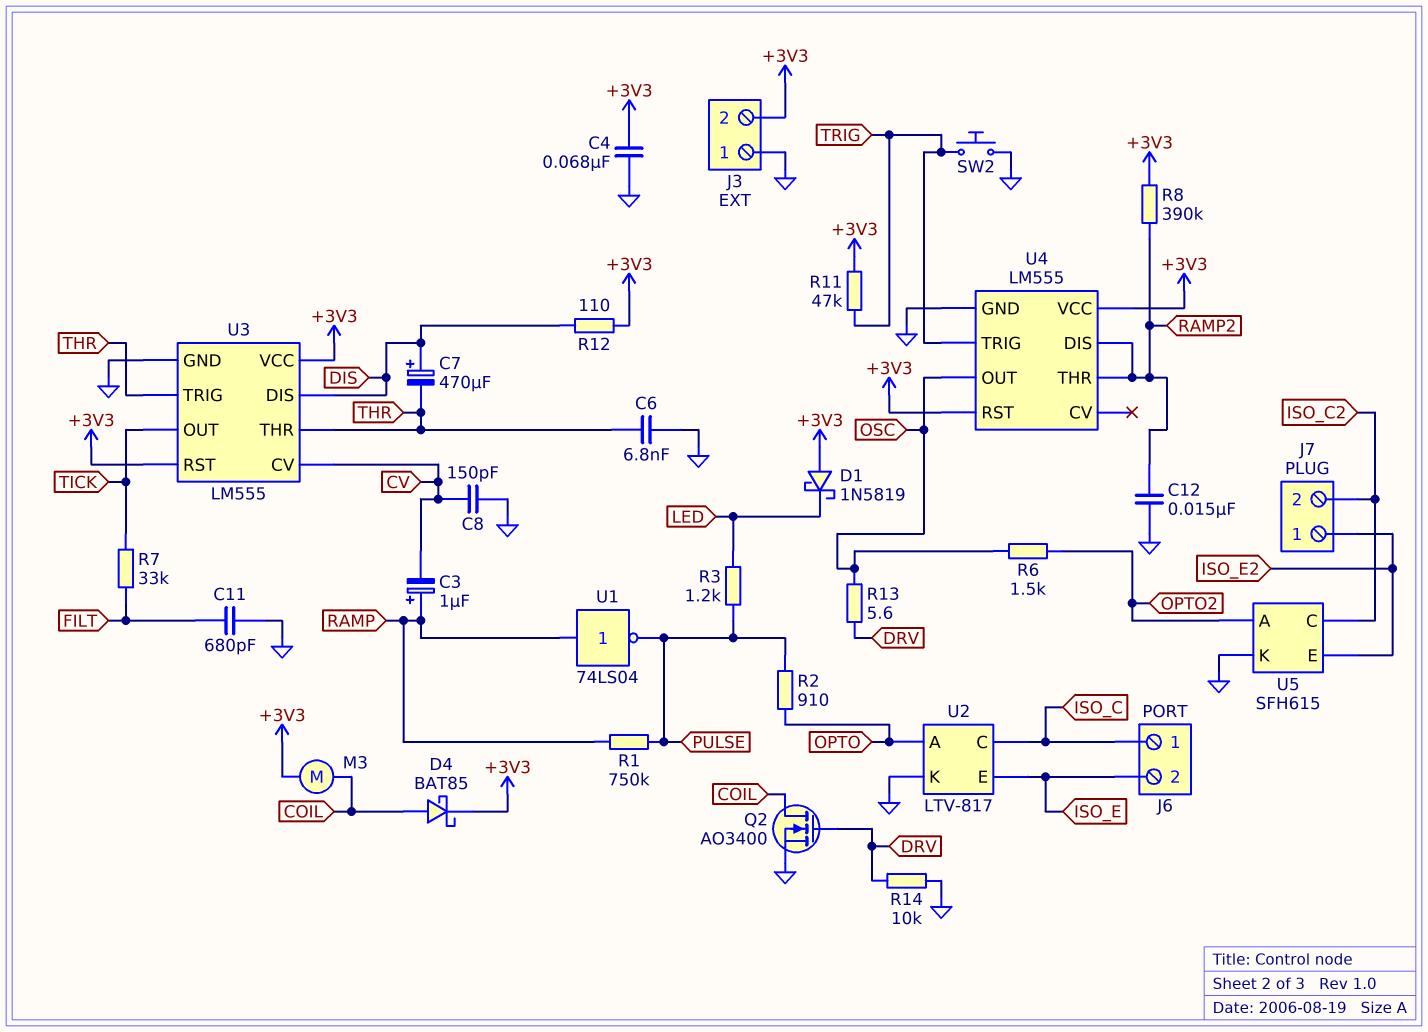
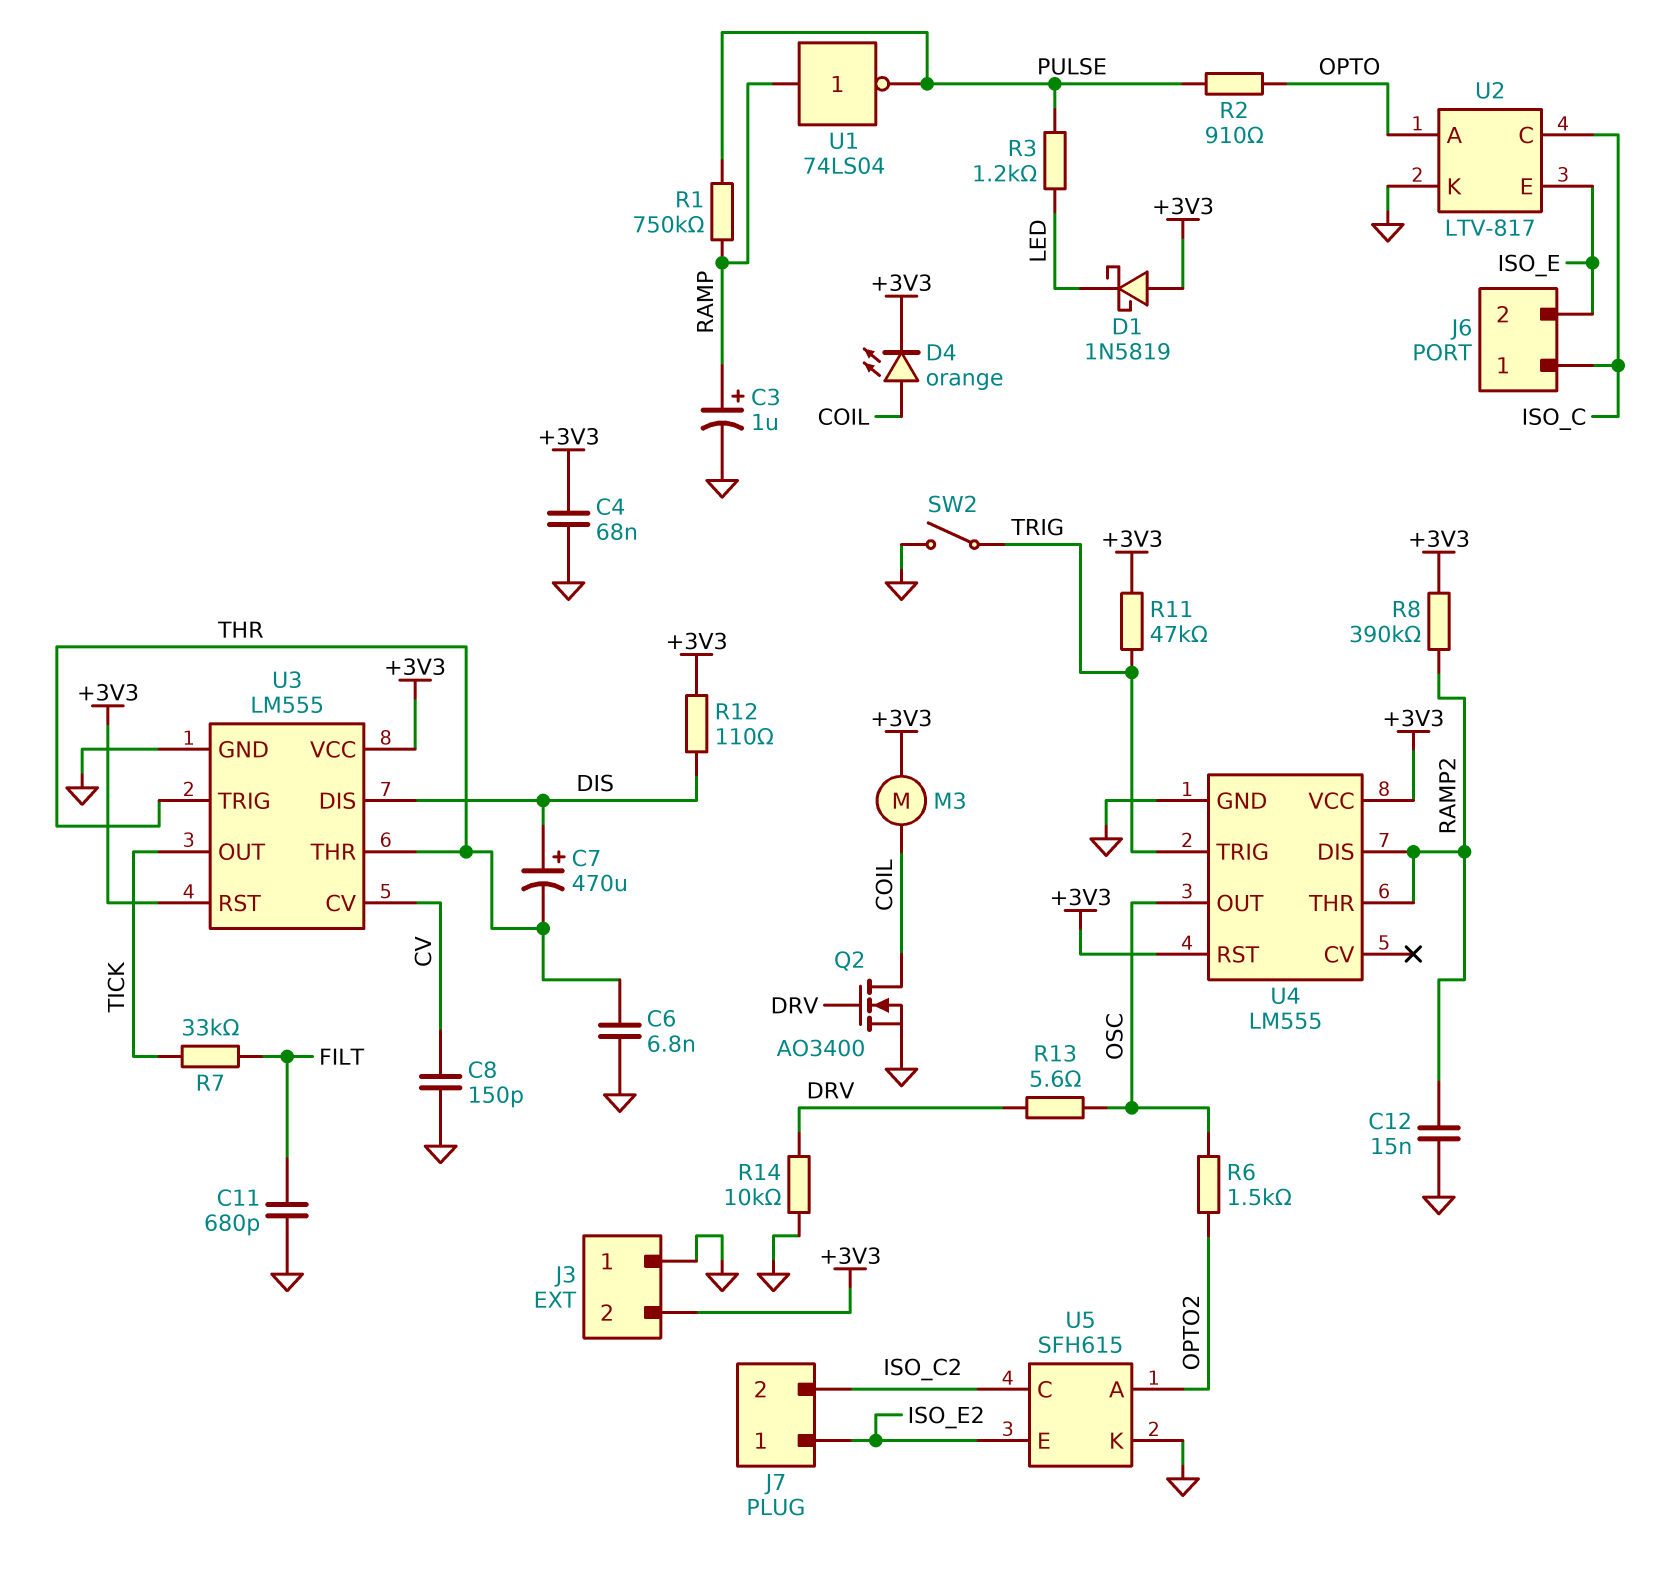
C3: 1uF (plus RAMP, minus CV) -> 1uF (plus RAMP, minus GND)
D4: schottky BAT85 (A COIL, K +3V3) -> LED orange (A COIL, K +3V3)
SW2: button (GND, TRIG) -> switch (GND, TRIG)

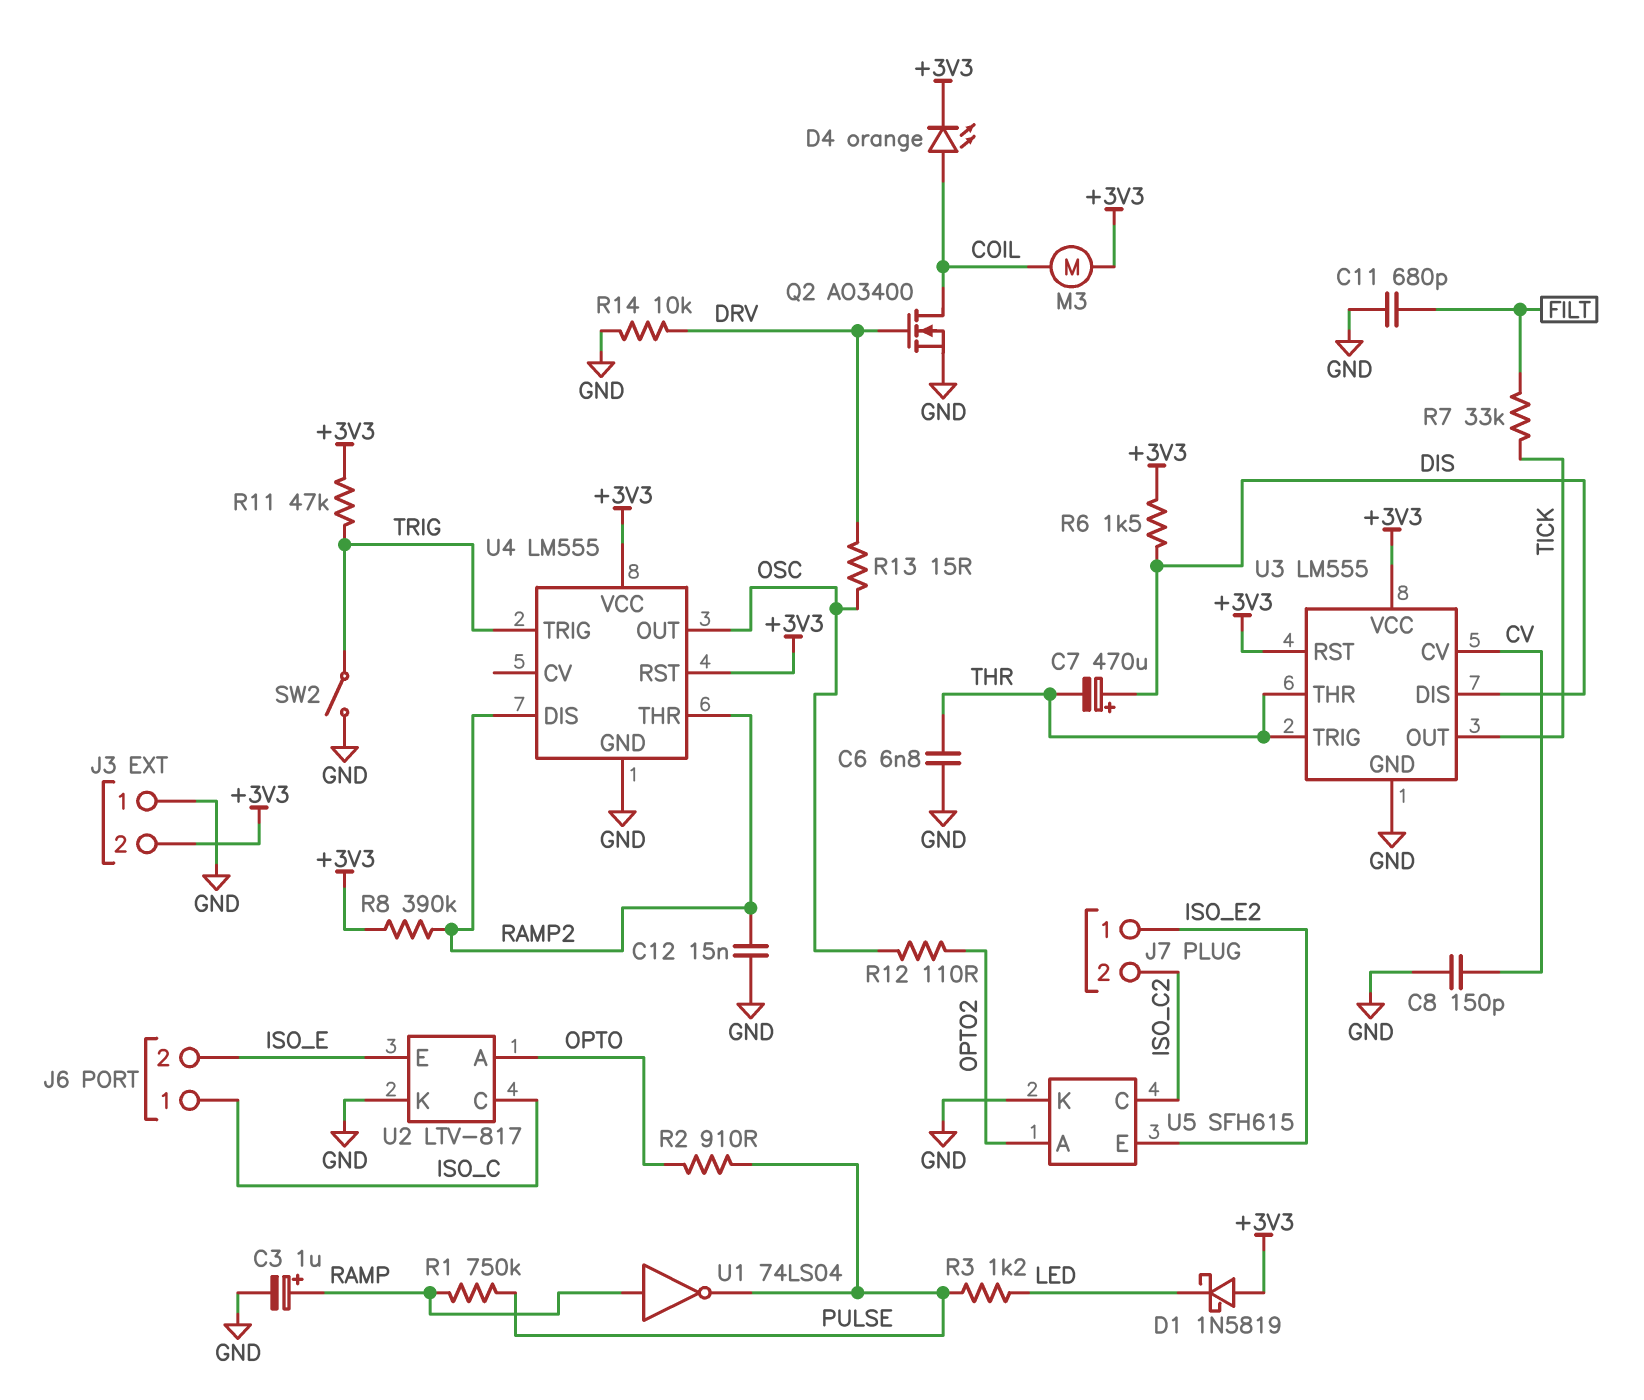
C4: 68nF (+3V3, GND) -> none
R6: 1.5k (OPTO2, OSC) -> 1.5k (+3V3, DIS)
R12: 110 (+3V3, DIS) -> 110 (OPTO2, OSC)
R13: 5.6 (DRV, OSC) -> 15 (DRV, OSC)

